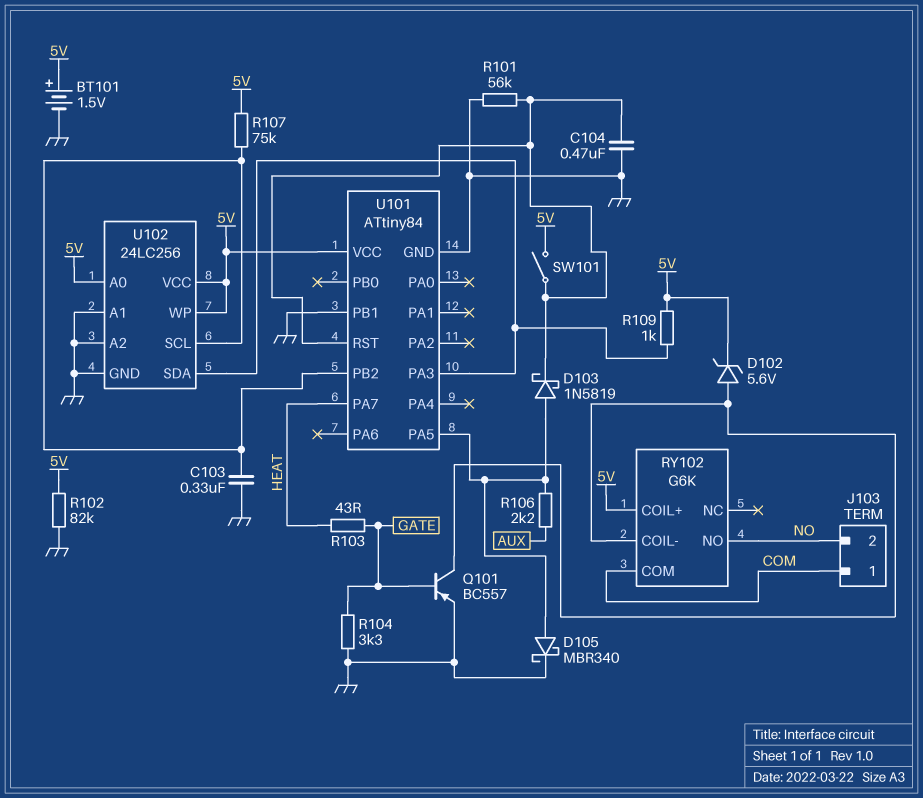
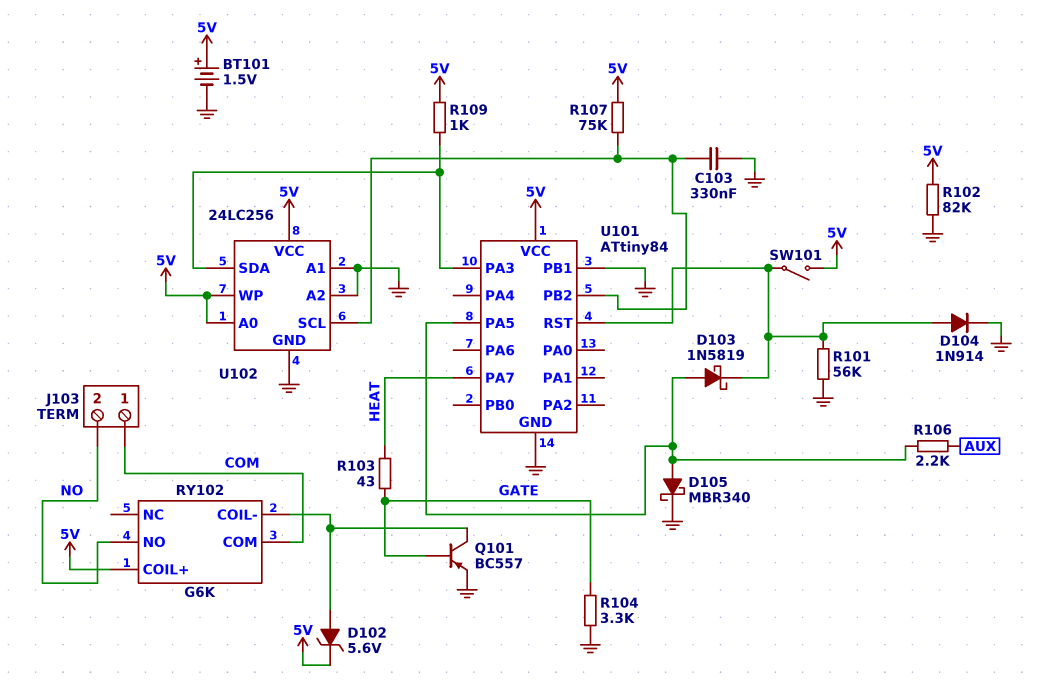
C104: 470nF (GND, U101/RST) -> none
D104: none -> diode 1N914 (A U101/RST, K GND)

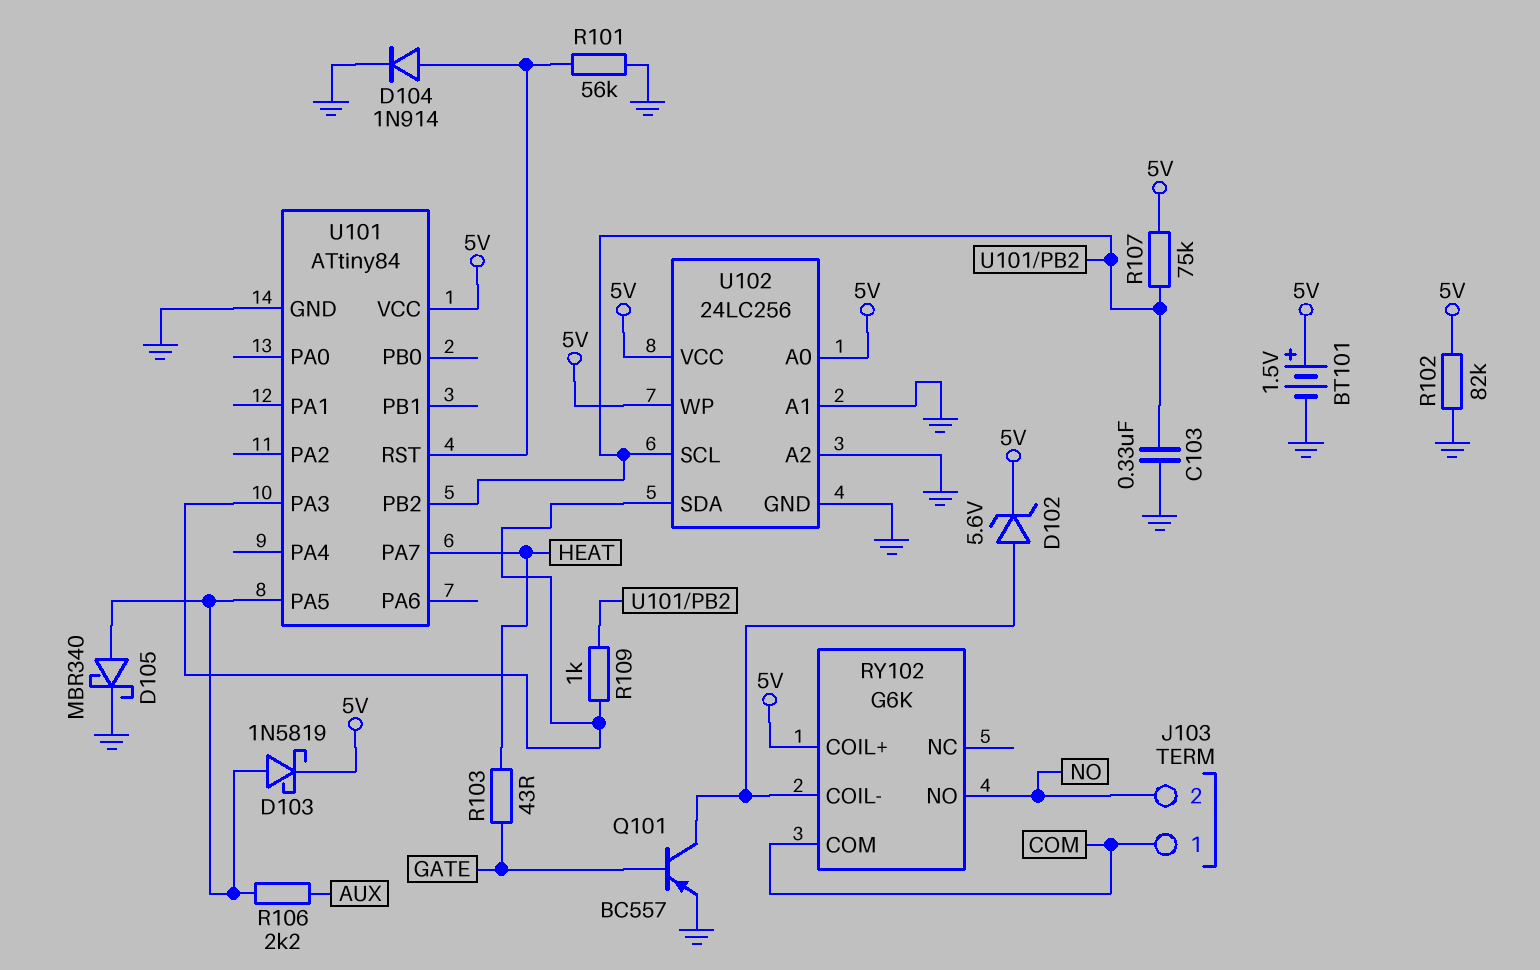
D103: schottky 1N5819 (A U101/PA5, K U101/RST) -> schottky 1N5819 (A U101/PA5, K 5V)
R104: 3.3k (GATE, GND) -> none
R109: 1k (5V, U101/PA3) -> 1k (U101/PA3, U101/PB2)
SW101: switch (5V, U101/RST) -> none
U101 pin PB1: GND -> none

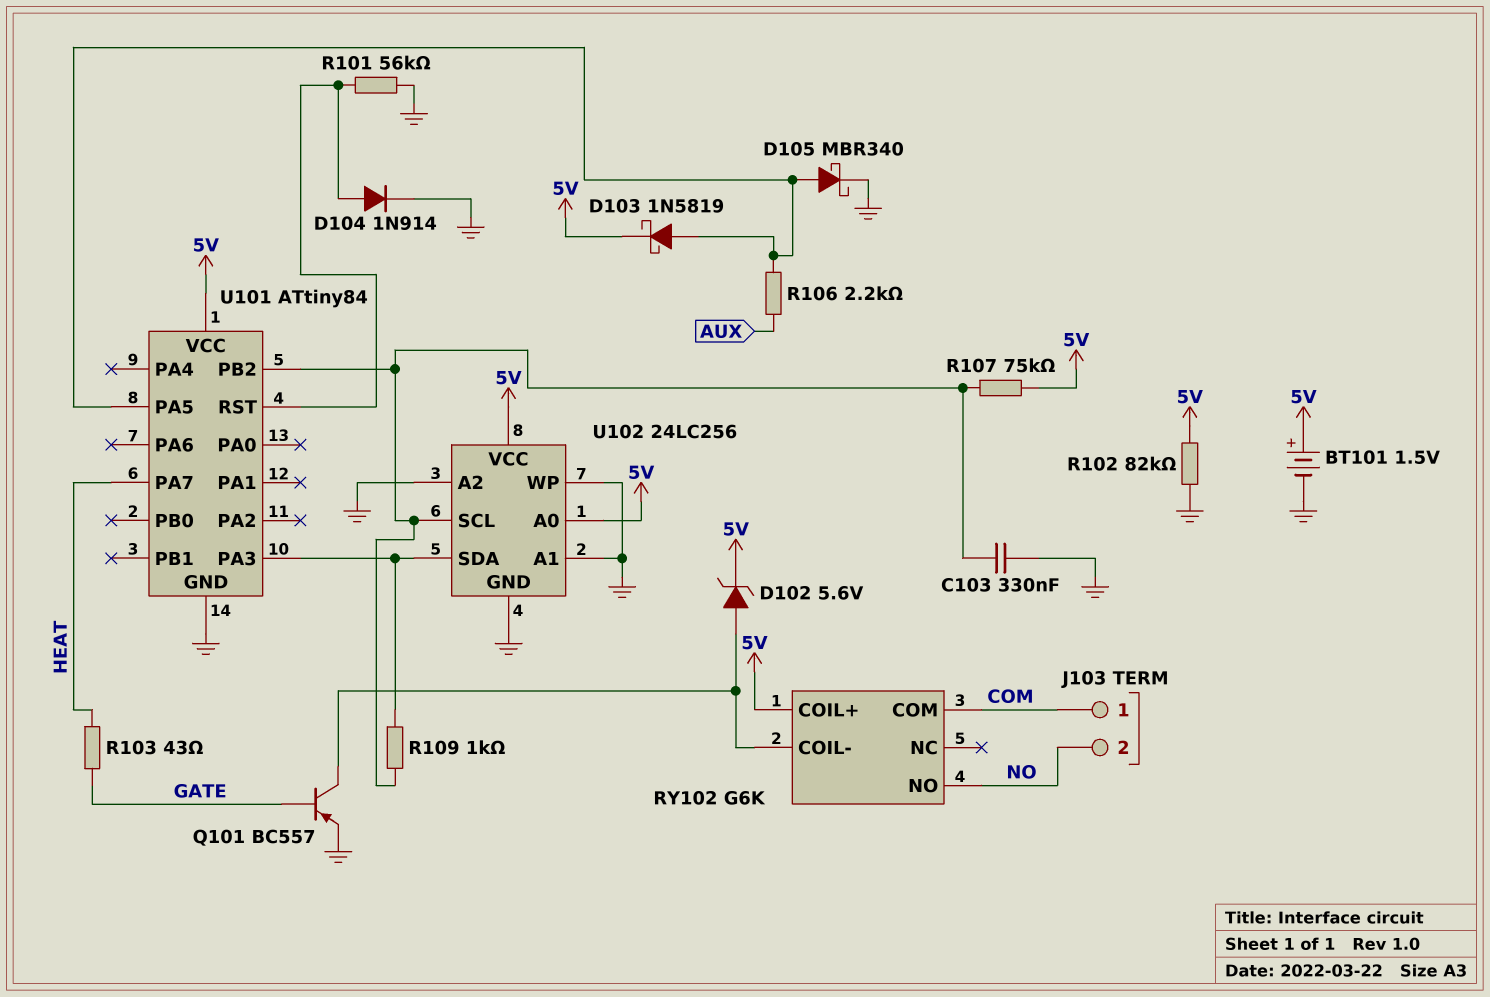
U102 pin WP: 5V -> GND

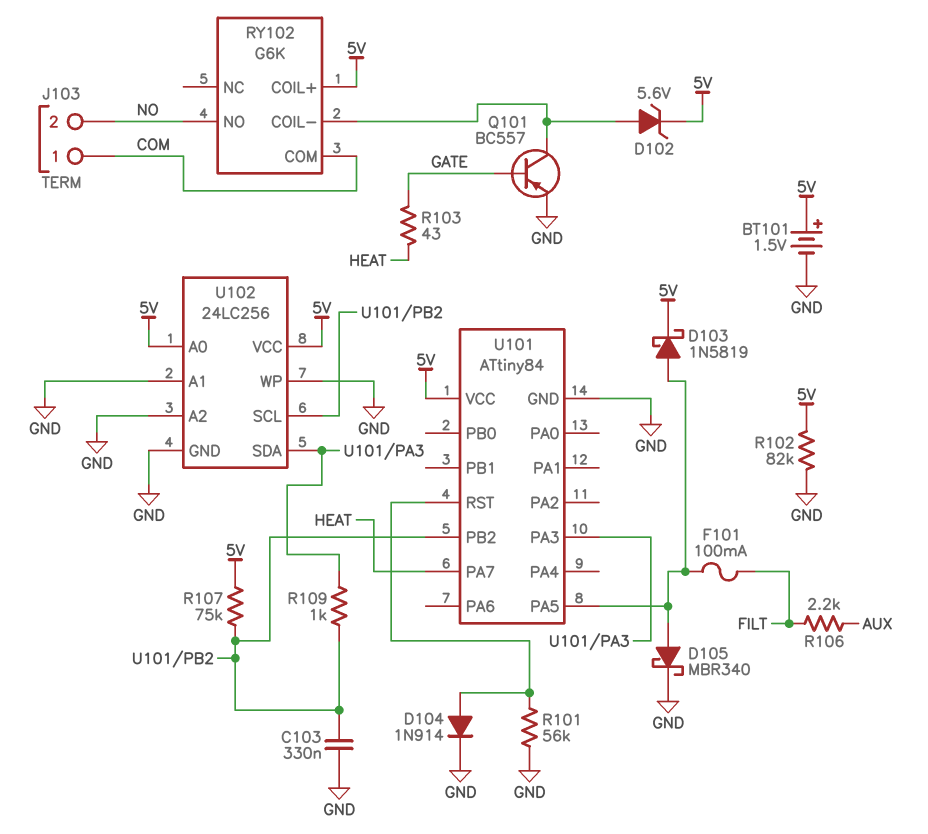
F101: none -> 100mA (FILT, U101/PA5)
R106: 2.2k (AUX, U101/PA5) -> 2.2k (AUX, FILT)

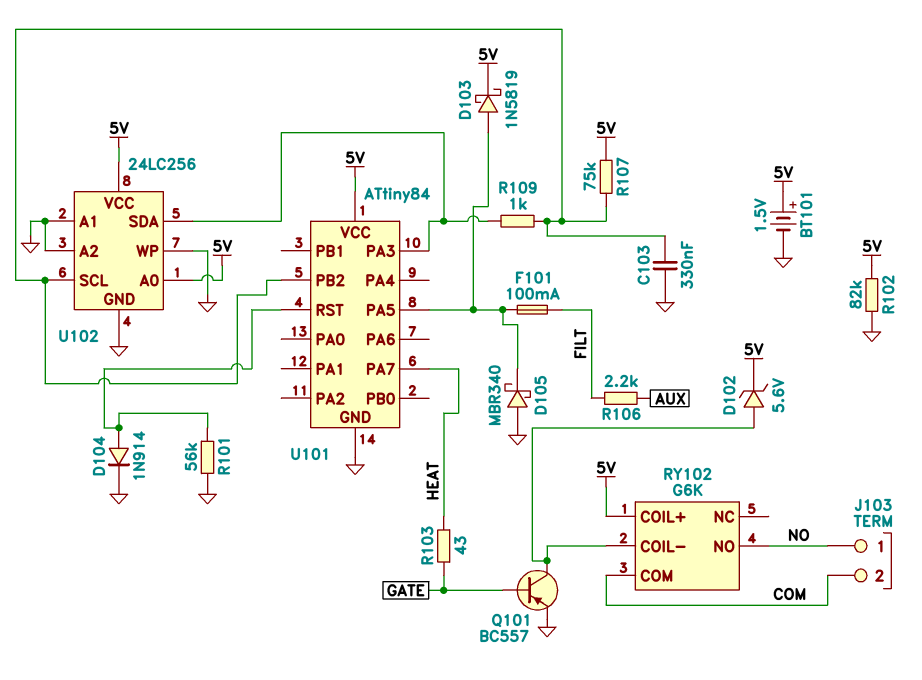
D105: schottky MBR340 (A U101/PA5, K GND) -> schottky MBR340 (A GND, K U101/PA5)
J103 pin 1: COM -> NO
J103 pin 2: NO -> COM

